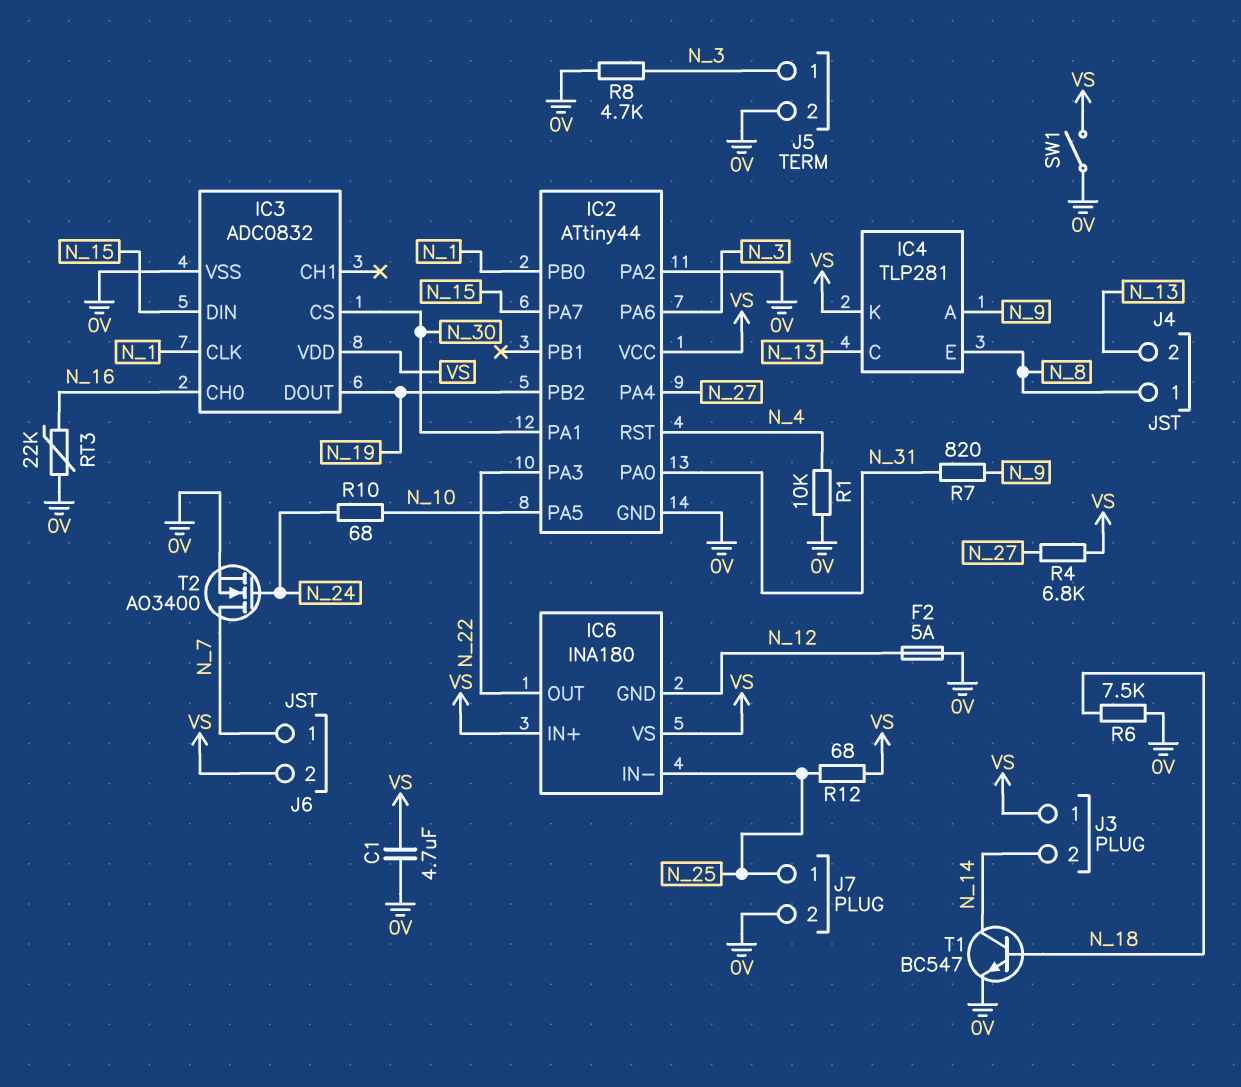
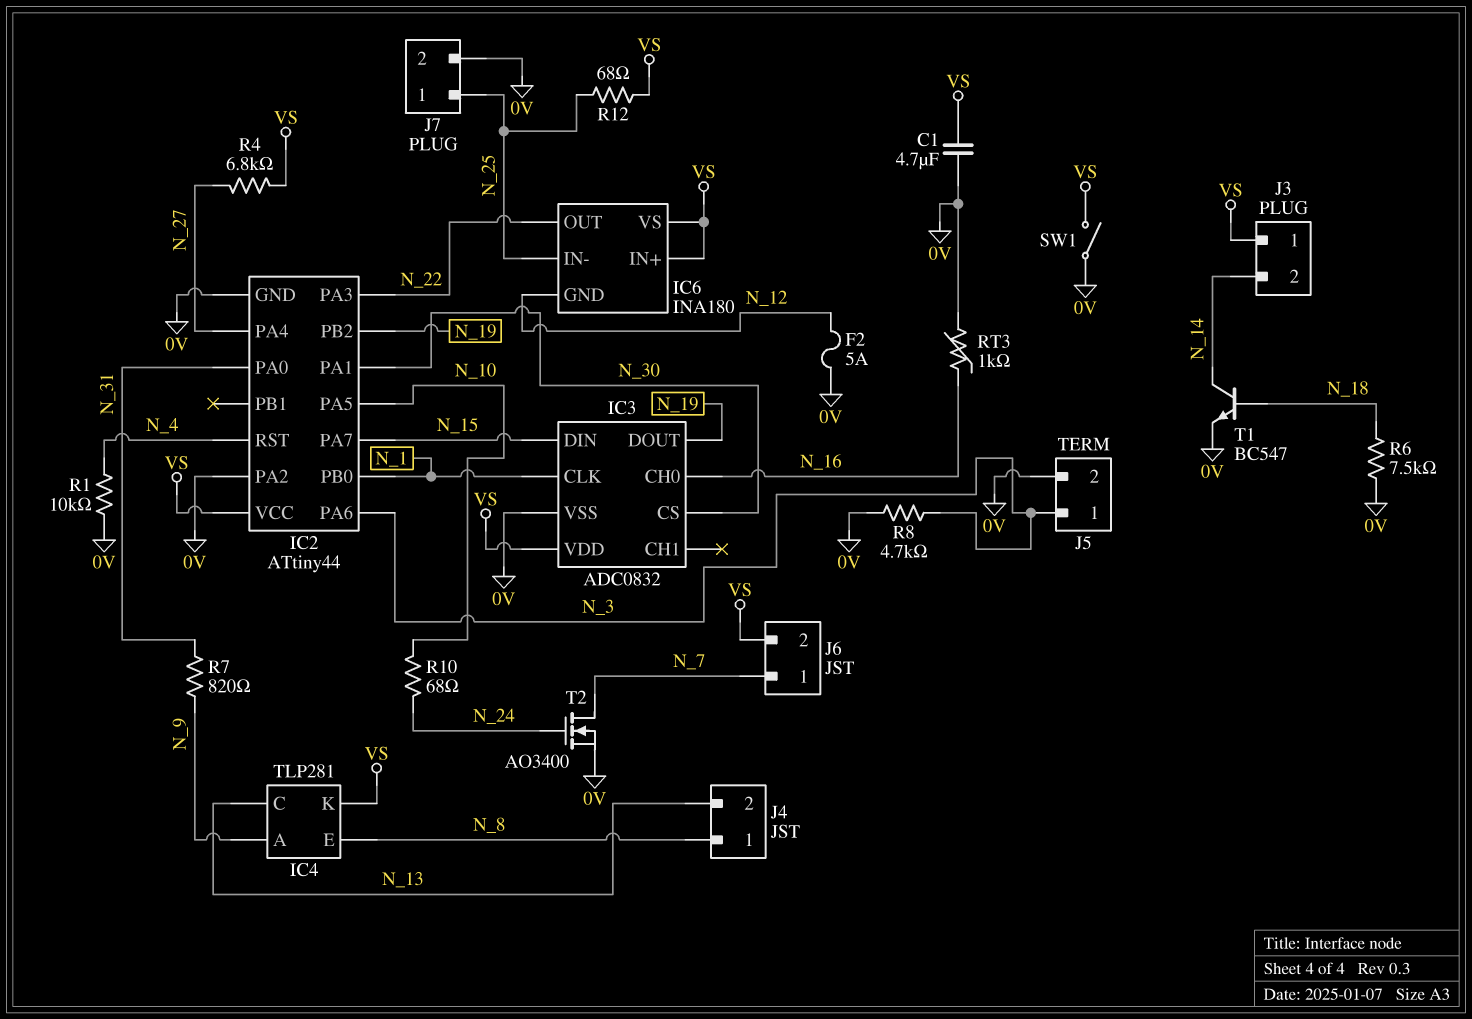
RT3: 22k (0V, N_16) -> 1k (0V, N_16)

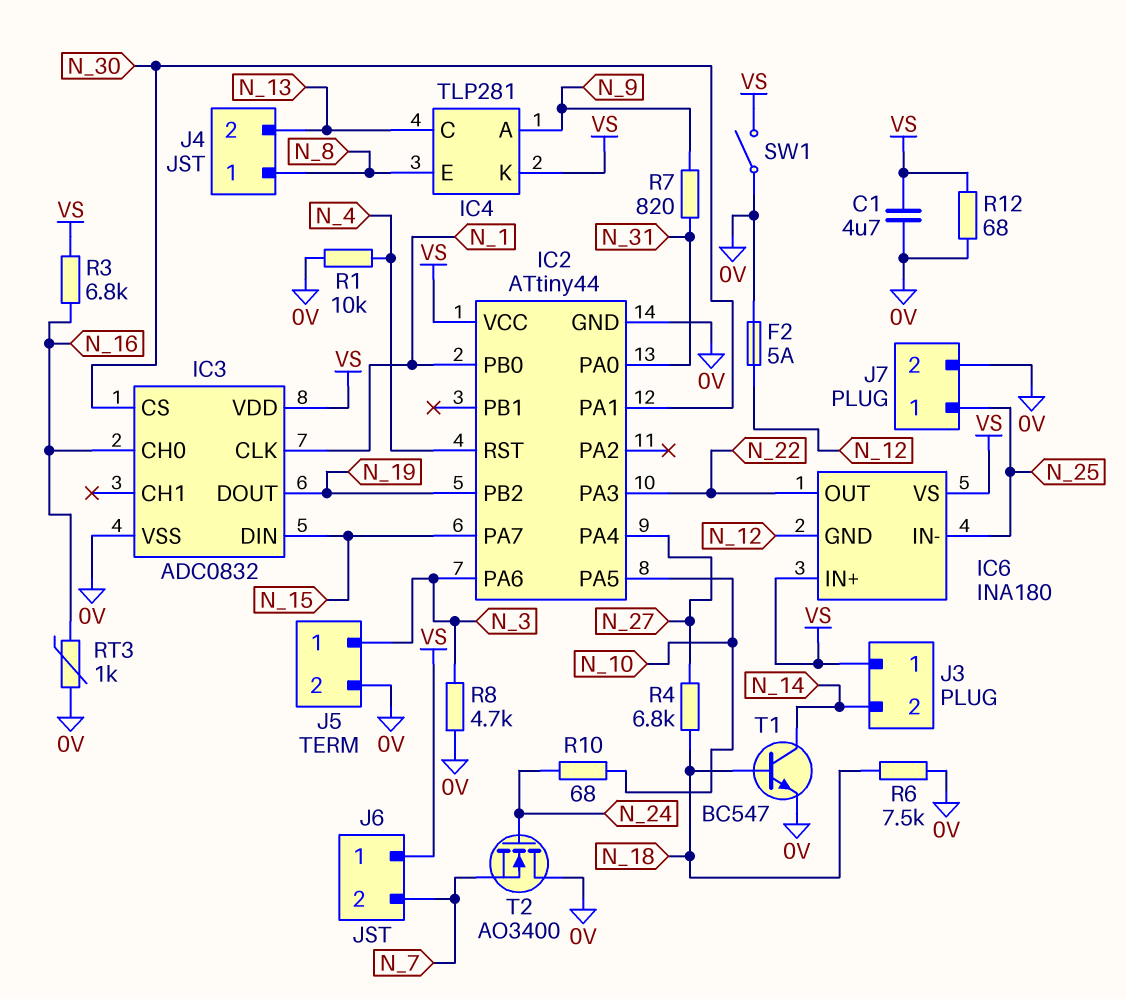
IC2 pin PA2: 0V -> none
J6 pin 1: N_7 -> VS
J6 pin 2: VS -> N_7
R3: none -> 6.8k (N_16, VS)
R4: 6.8k (N_27, VS) -> 6.8k (N_18, N_27)
R12: 68 (N_25, VS) -> 68 (0V, VS)
T2: NMOS AO3400 (G N_24, D N_7, S 0V) -> NMOS AO3400 (G N_24, D 0V, S N_7)

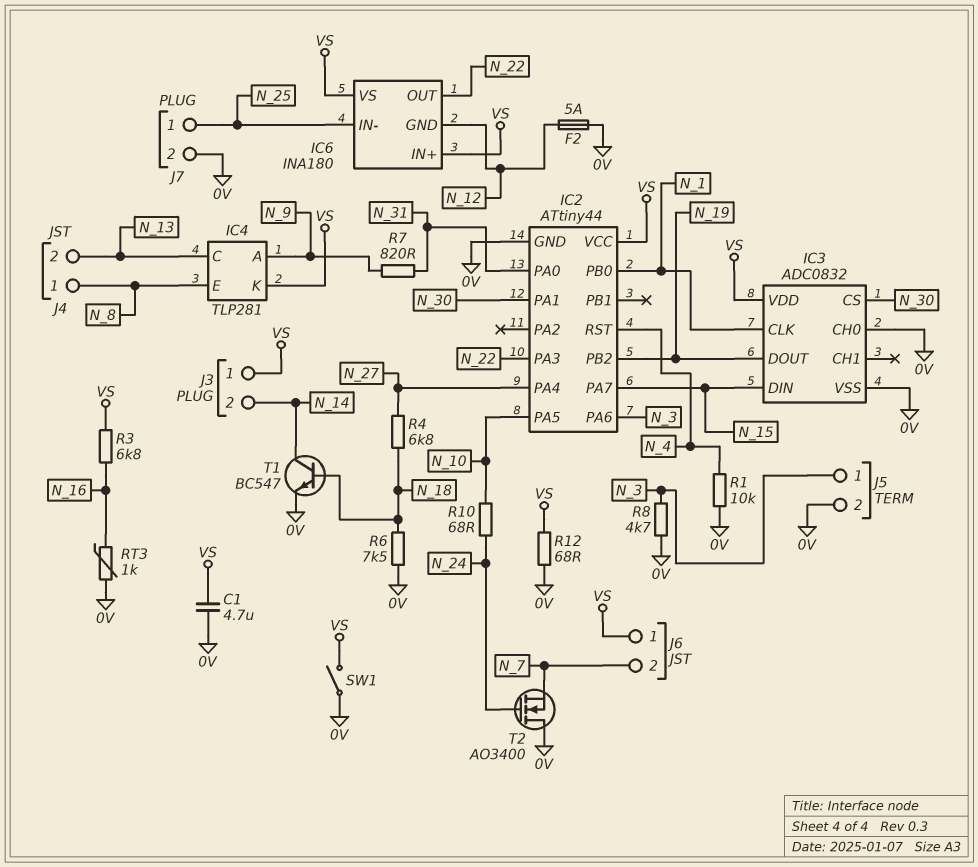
IC3 pin CH0: N_16 -> 0V

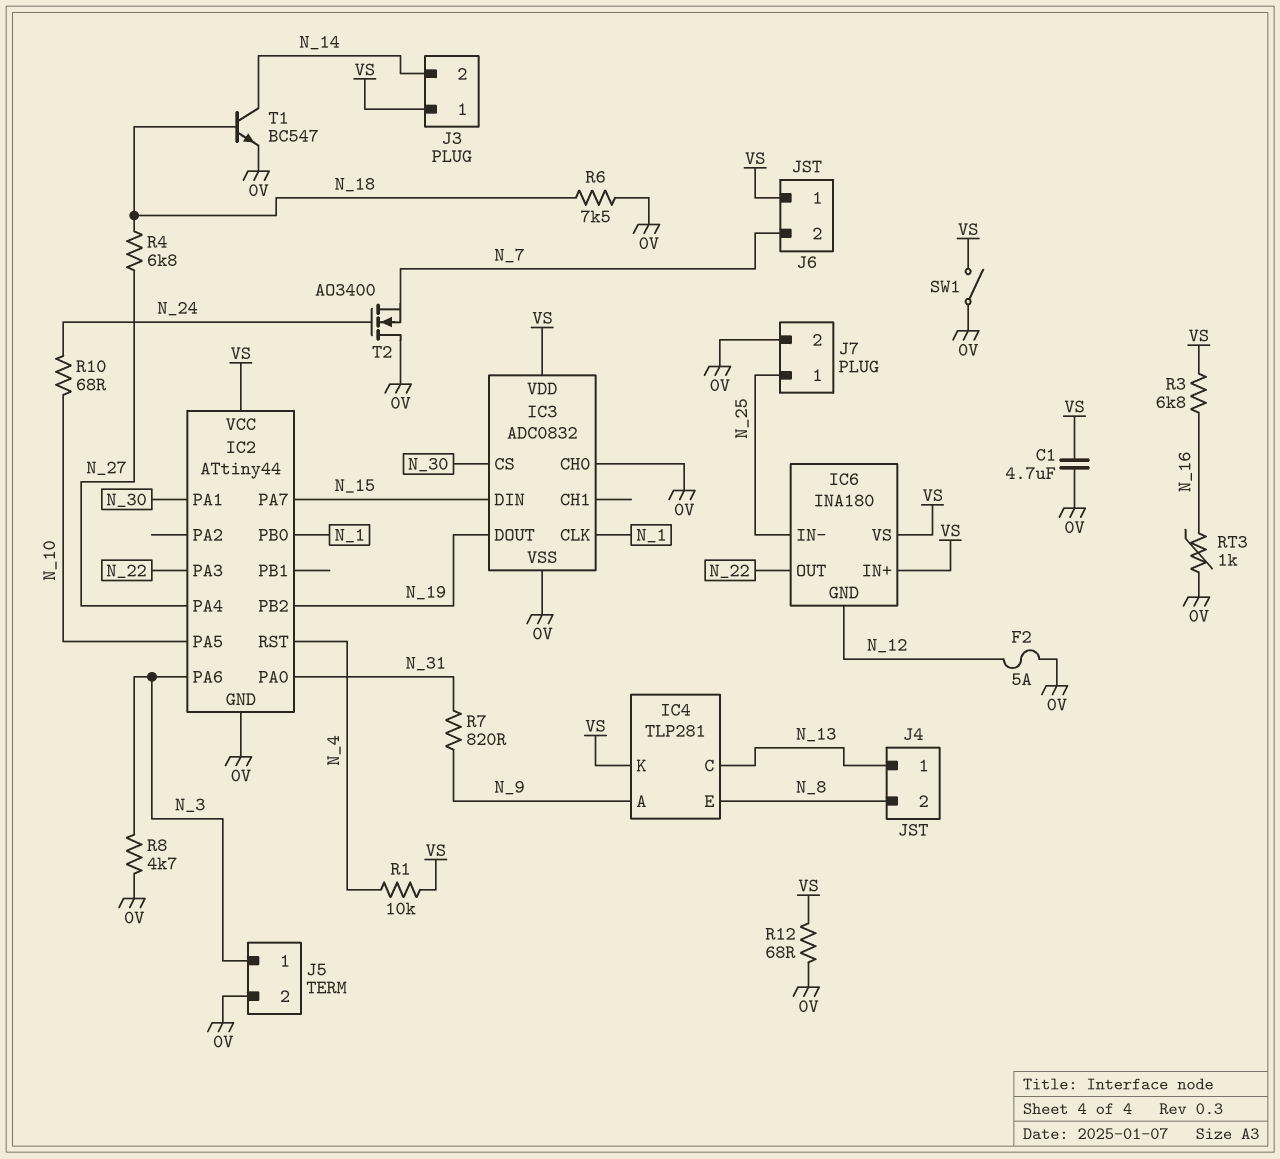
J4 pin 1: N_8 -> N_13
J4 pin 2: N_13 -> N_8
R1: 10k (0V, N_4) -> 10k (N_4, VS)

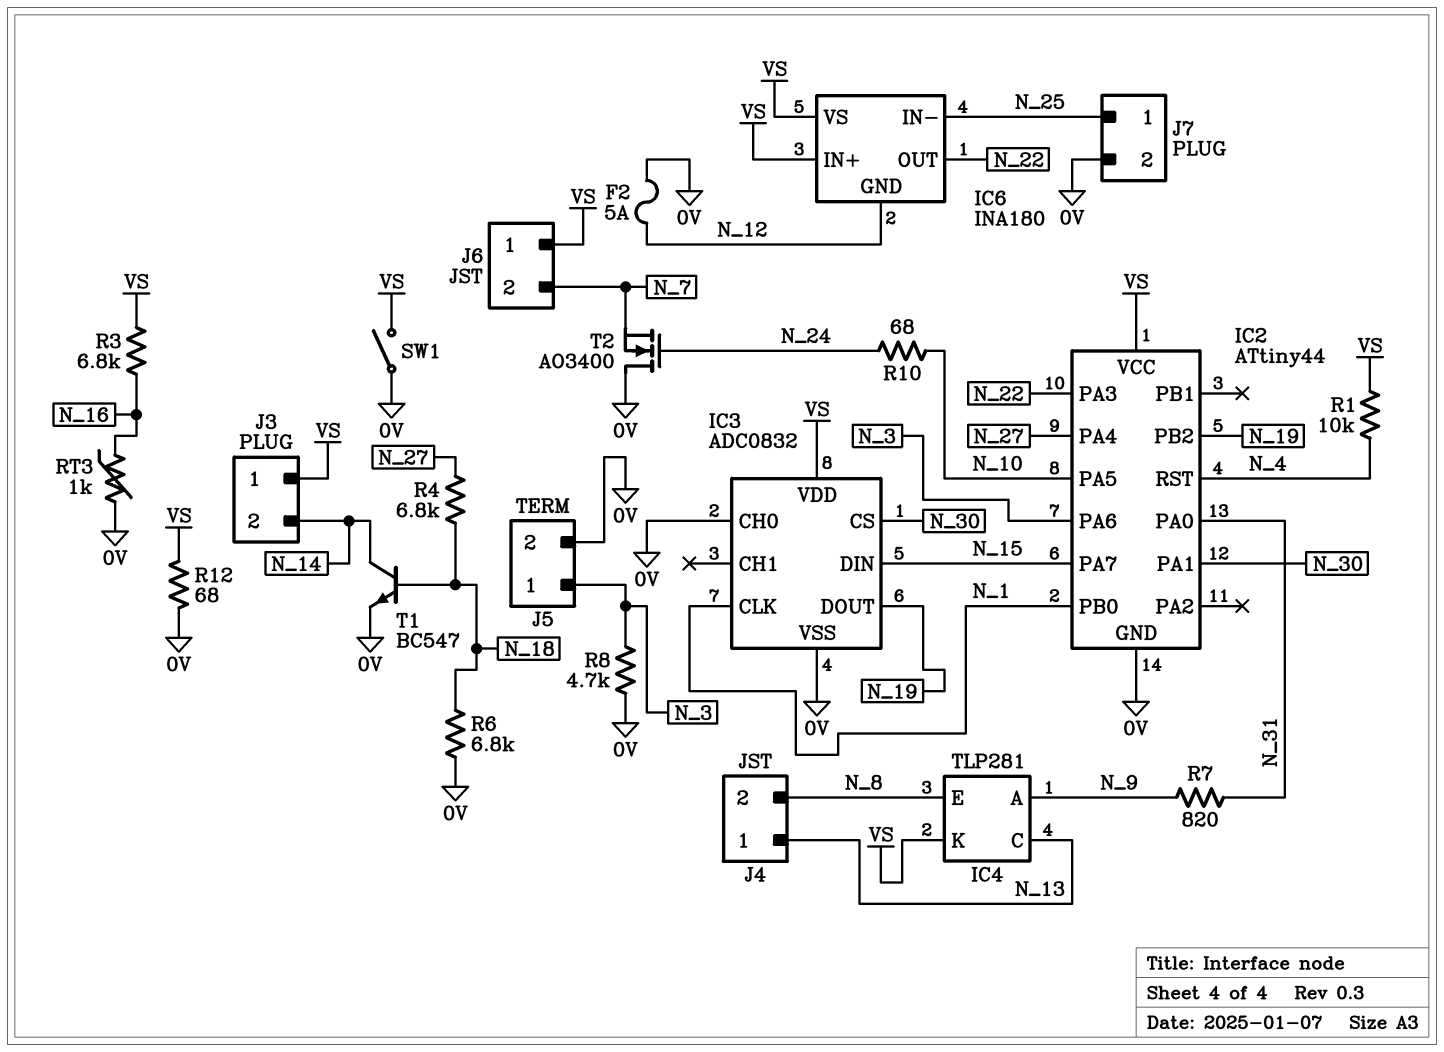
C1: 4.7uF (0V, VS) -> none
R6: 7.5k (0V, N_18) -> 6.8k (0V, N_18)

